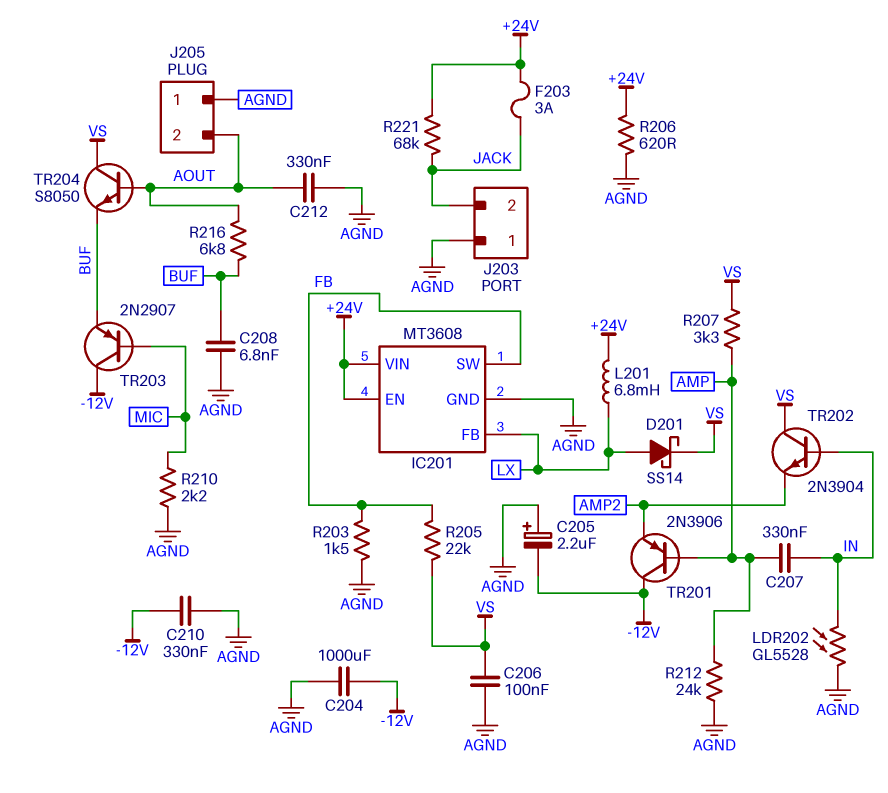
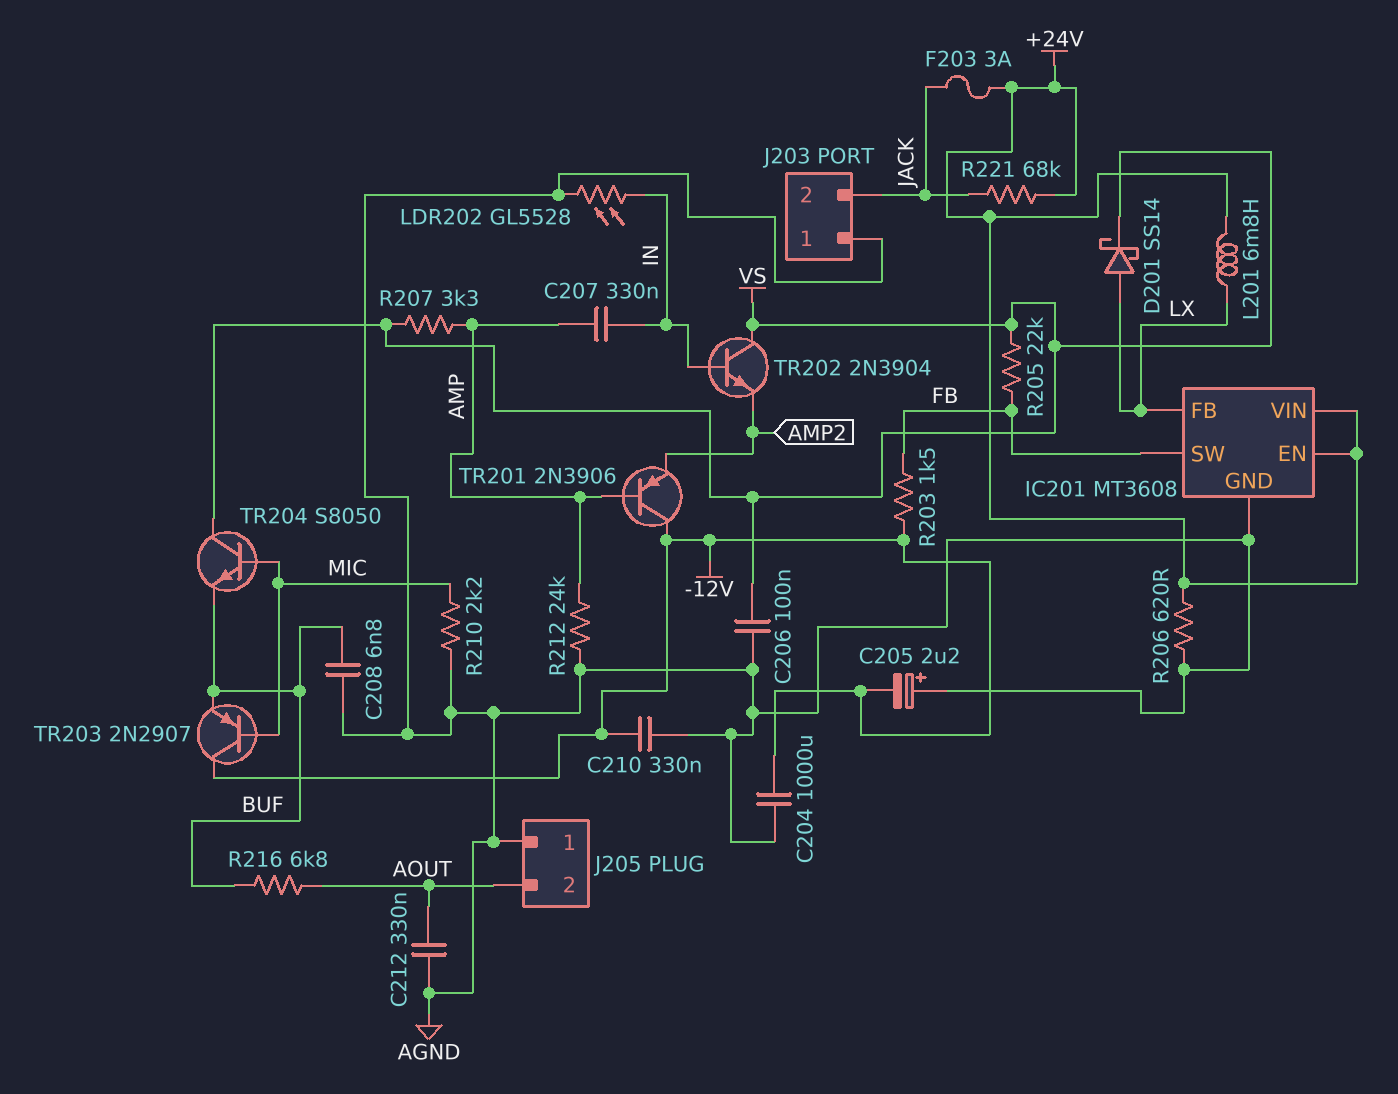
R203: 1.5k (AGND, FB) -> 1.5k (-12V, FB)
TR204: NPN S8050 (B AOUT, C VS, E BUF) -> NPN S8050 (B MIC, C VS, E BUF)

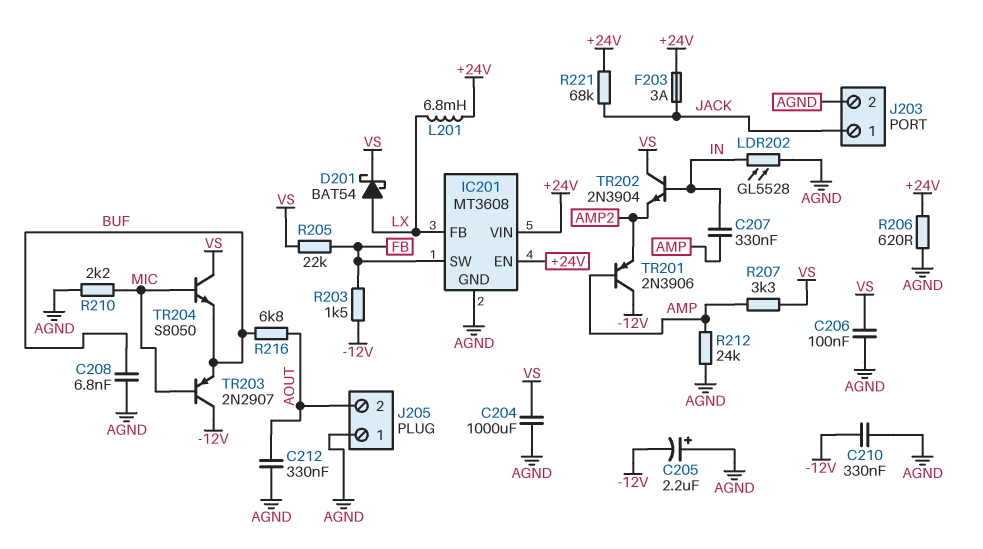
C204: 1000uF (-12V, AGND) -> 1000uF (AGND, VS)
D201: schottky SS14 (A LX, K VS) -> schottky BAT54 (A LX, K VS)
J203 pin 1: AGND -> JACK
J203 pin 2: JACK -> AGND

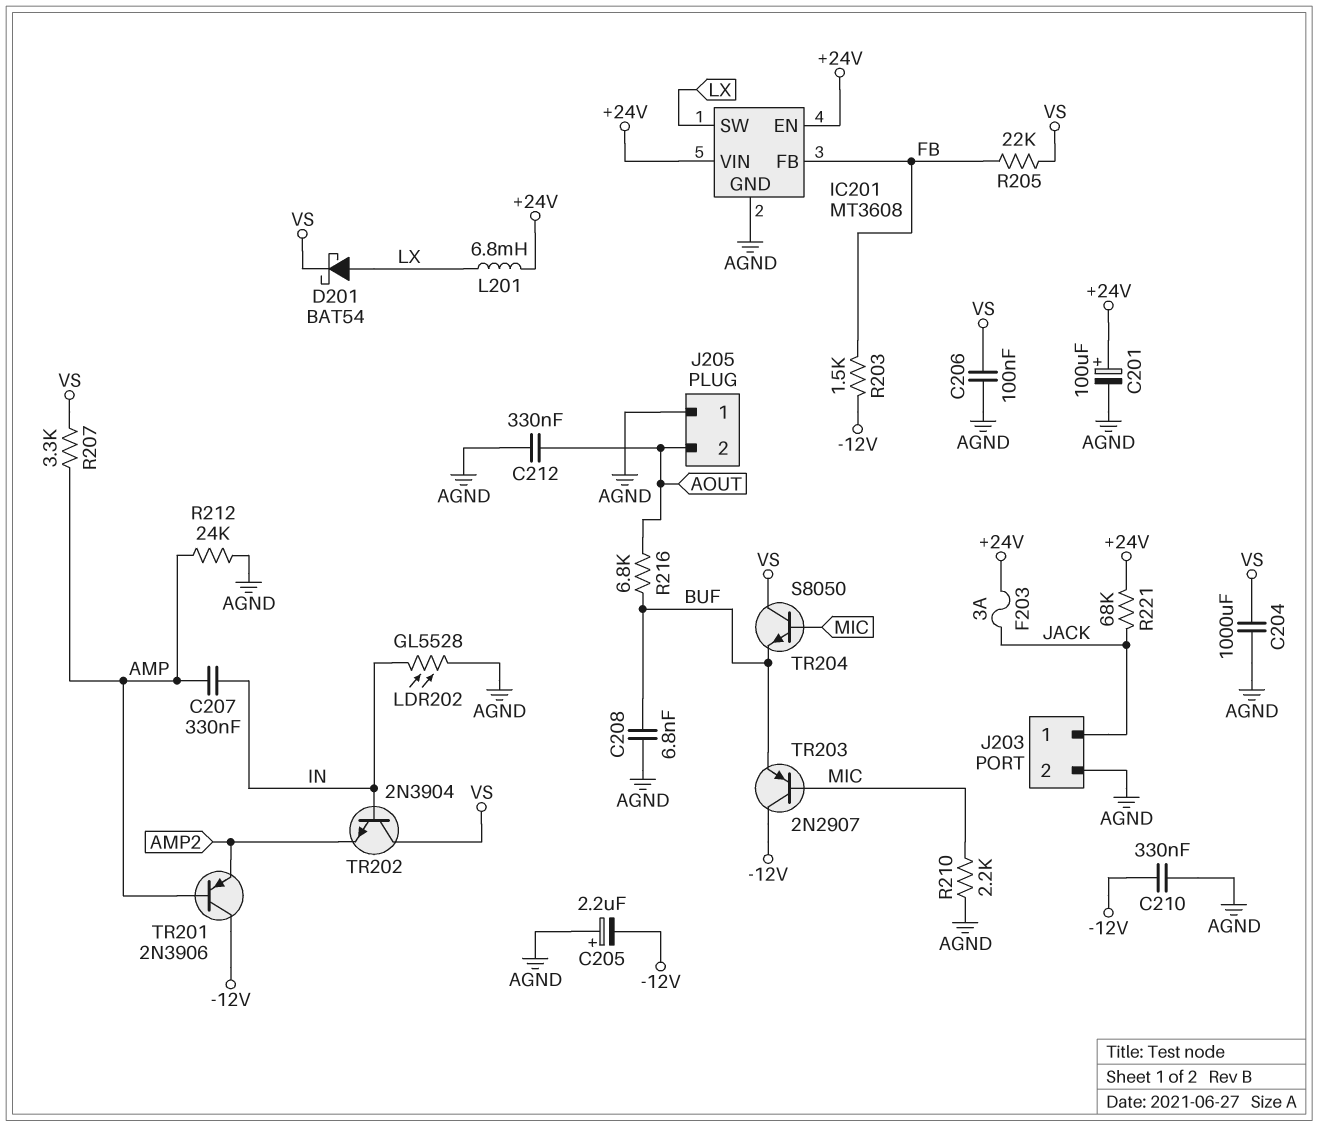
C201: none -> 100uF (plus +24V, minus AGND)
IC201 pin FB: LX -> FB
IC201 pin SW: FB -> LX
R206: 620 (+24V, AGND) -> none

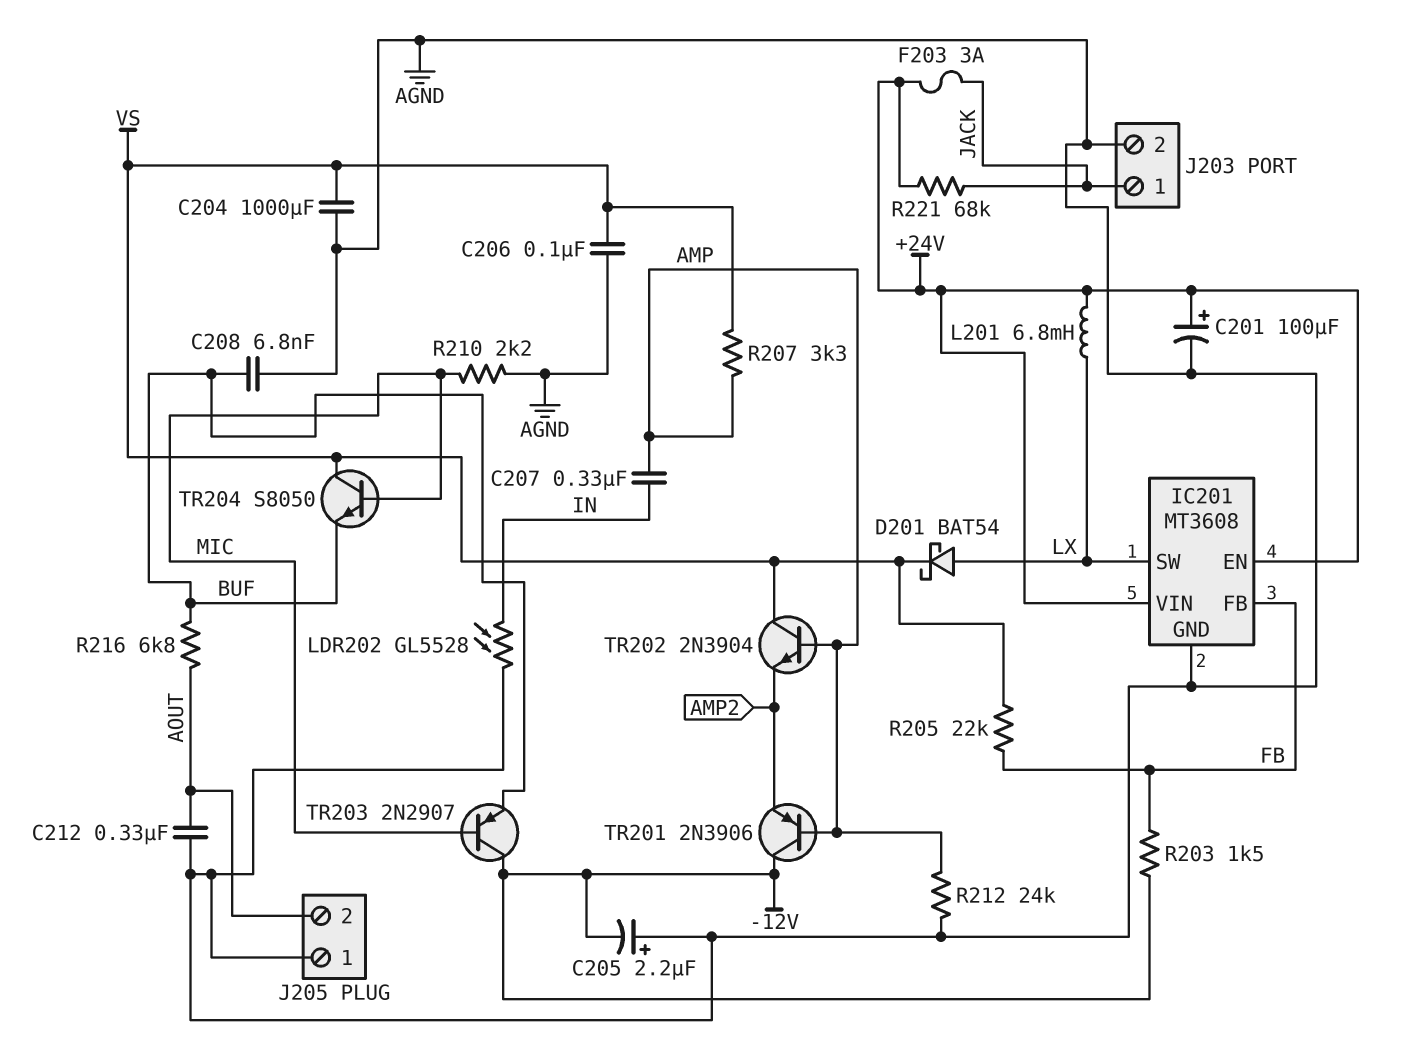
C210: 330nF (-12V, AGND) -> none
TR202: NPN 2N3904 (B IN, C VS, E AMP2) -> NPN 2N3904 (B AMP, C VS, E AMP2)

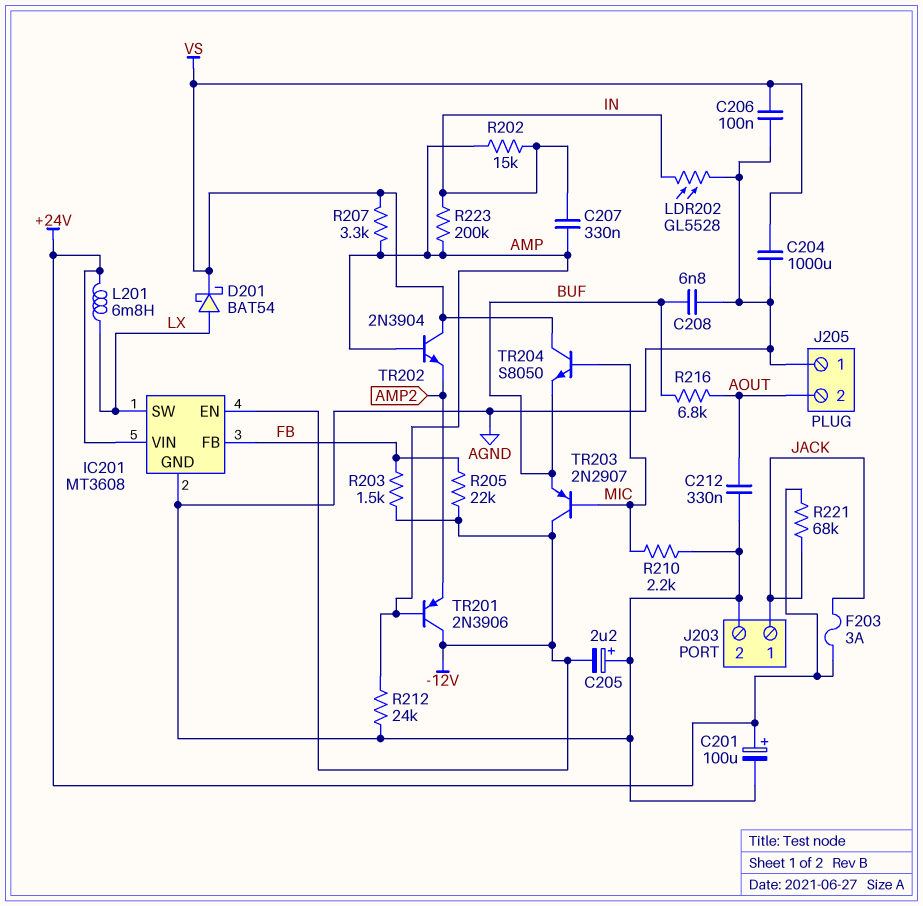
IC201 pin EN: +24V -> -12V
R202: none -> 15k (AMP, IN)
R205: 22k (FB, VS) -> 22k (-12V, FB)
R223: none -> 200k (AMP, IN)

